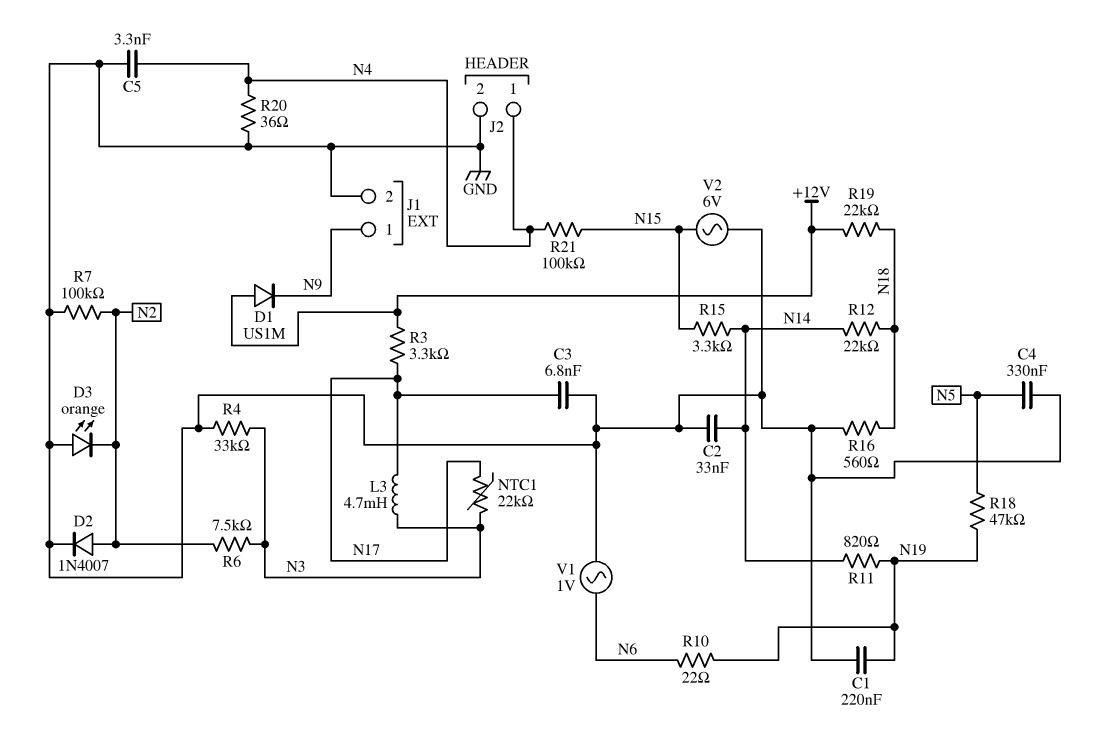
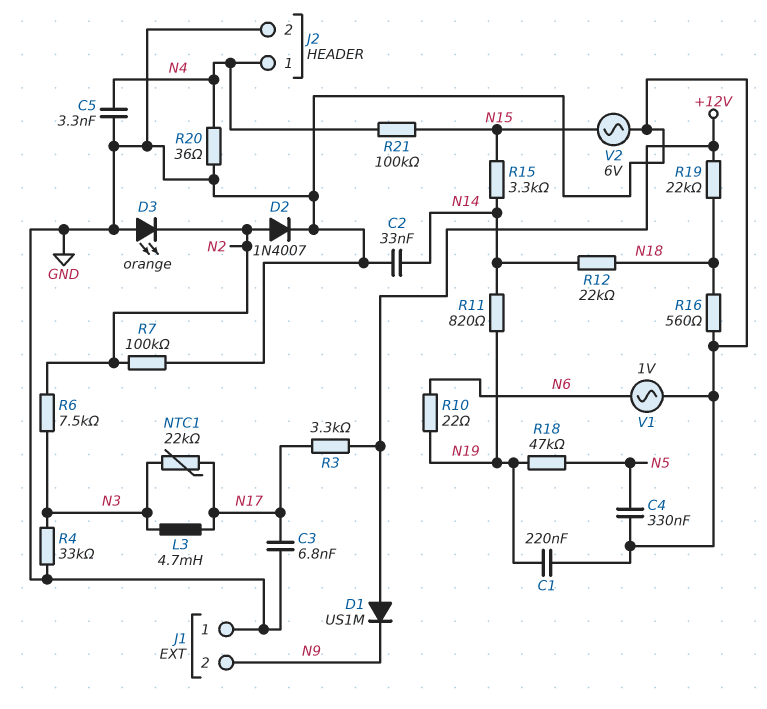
J1 pin 1: N9 -> GND
J1 pin 2: GND -> N9

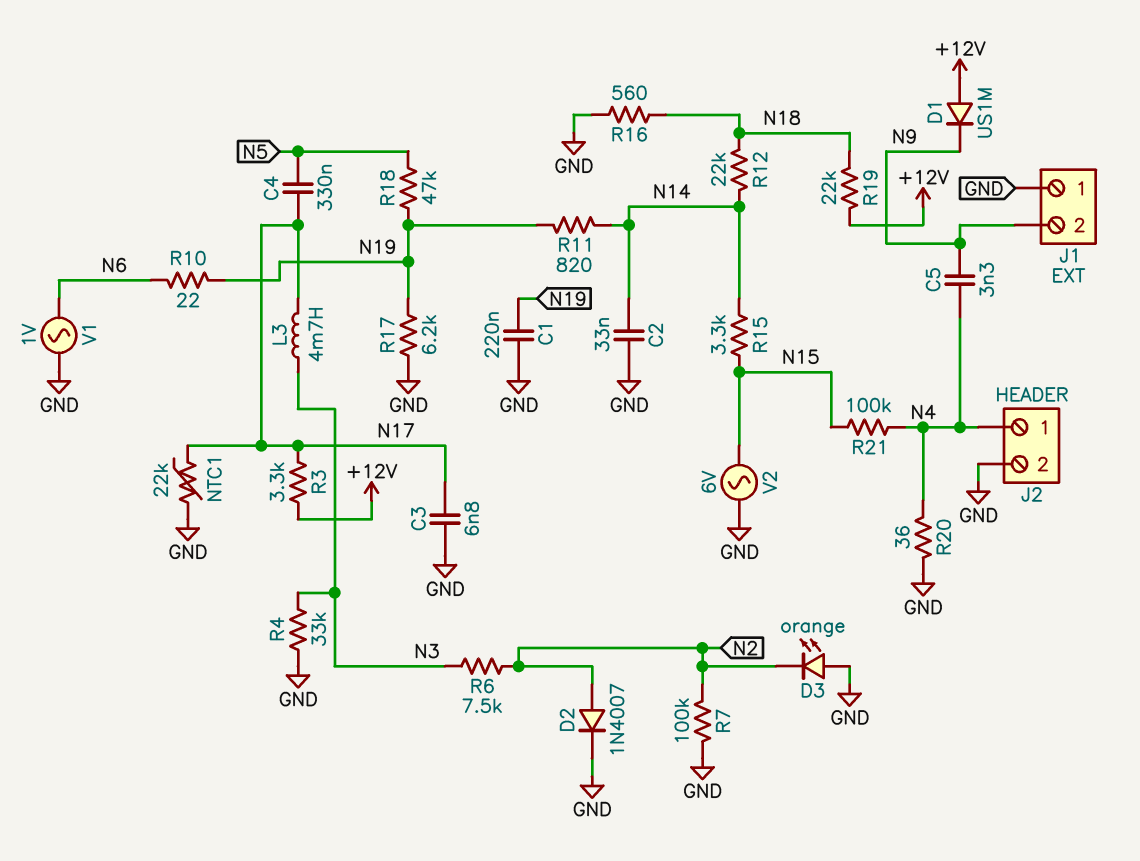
C4: 330nF (GND, N5) -> 330nF (N5, N17)
C5: 3.3nF (GND, N4) -> 3.3nF (N4, N9)
NTC1: 22k (N3, N17) -> 22k (GND, N17)
R17: none -> 6.2k (GND, N19)

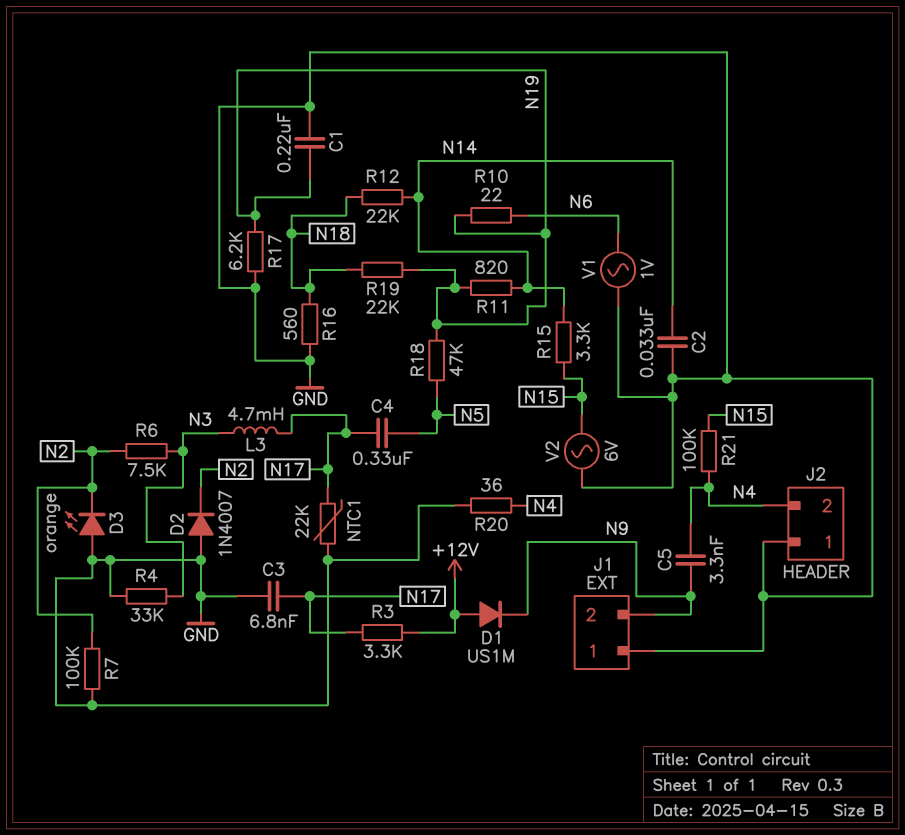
D2: diode 1N4007 (A N2, K GND) -> diode 1N4007 (A GND, K N2)
J2 pin 1: N4 -> GND
J2 pin 2: GND -> N4
R19: 22k (+12V, N18) -> 22k (N18, N19)

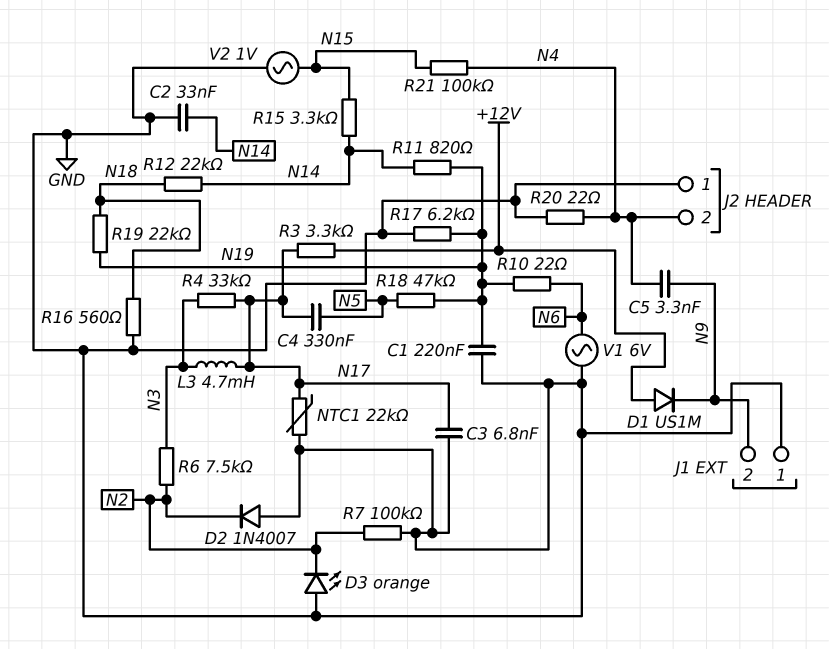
R4: 33k (GND, N3) -> 33k (N3, N17)
R20: 36 (GND, N4) -> 22 (GND, N4)
V1: AC 1V (GND, N6) -> AC 6V (GND, N6)
V2: AC 6V (GND, N15) -> AC 1V (GND, N15)

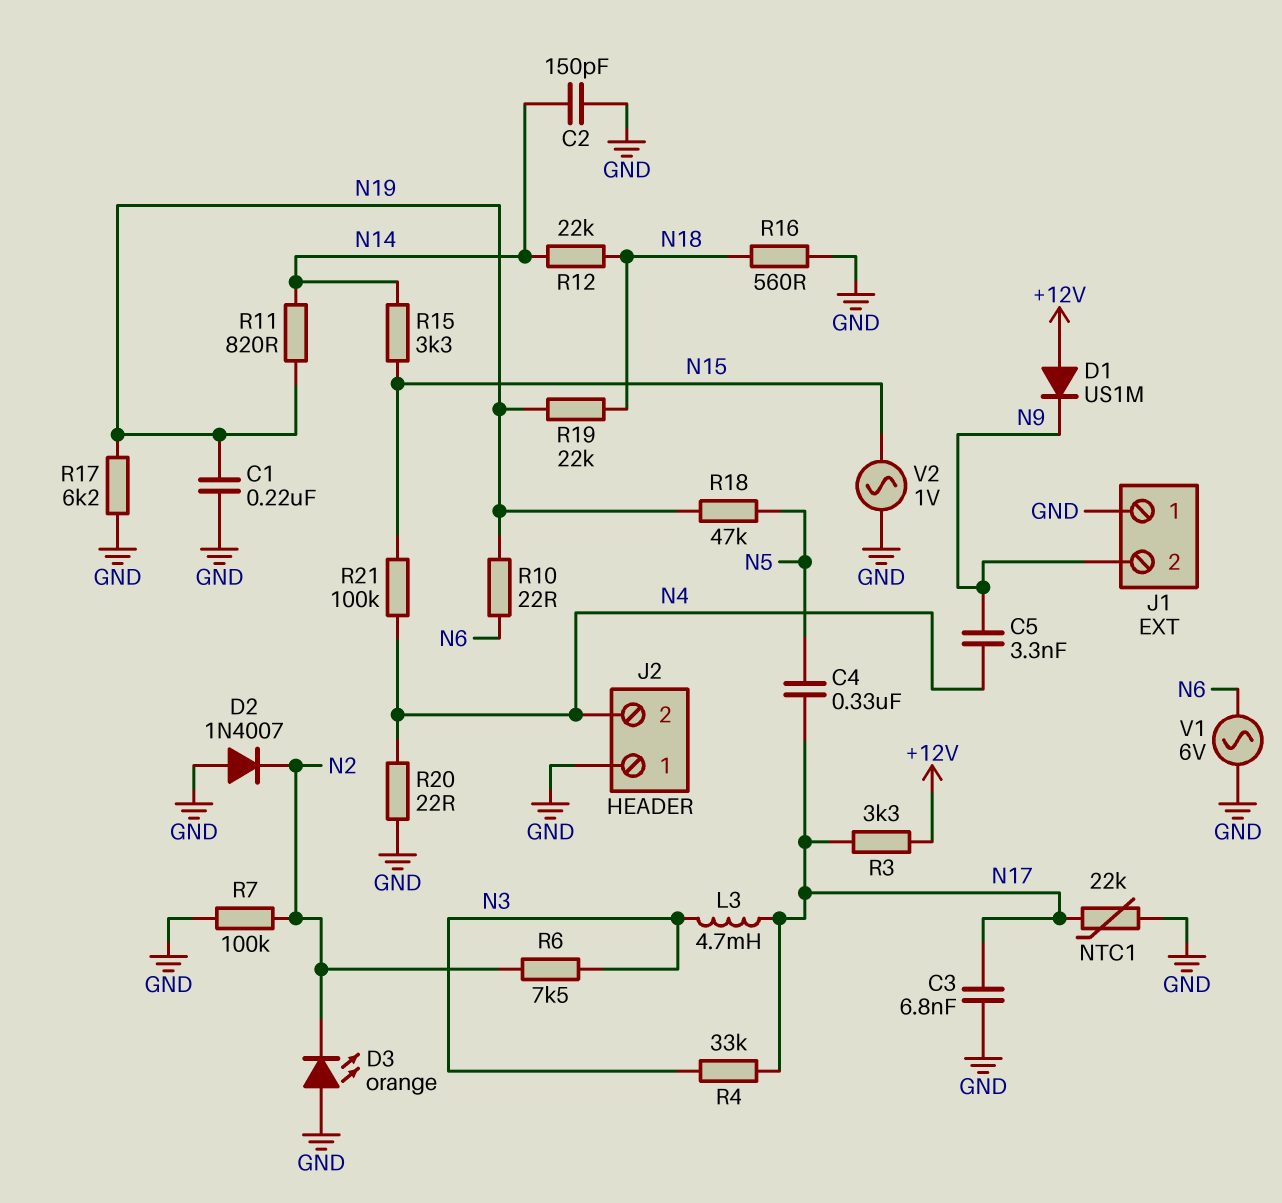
C2: 33nF (GND, N14) -> 150pF (GND, N14)

